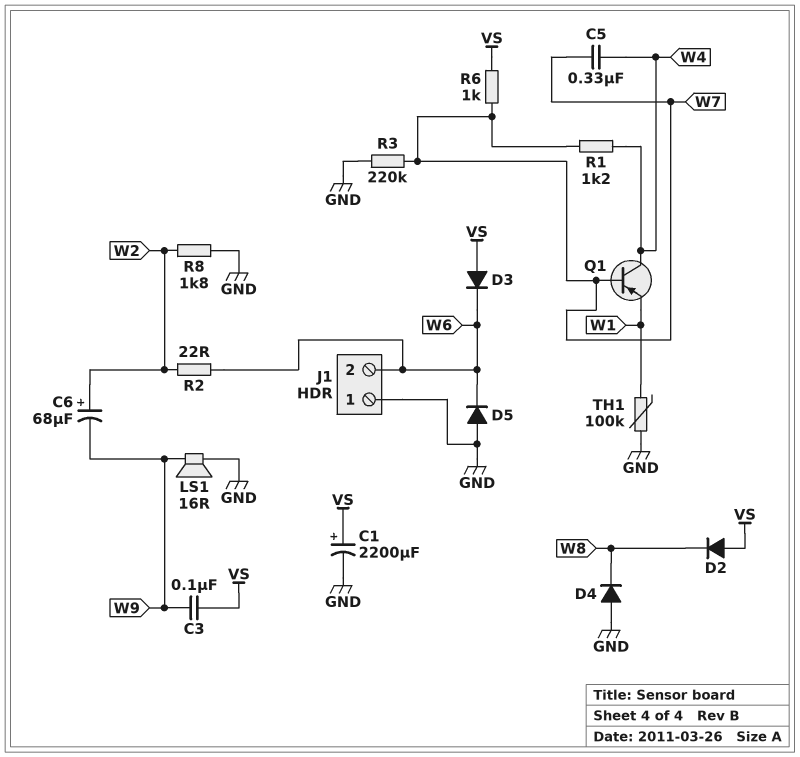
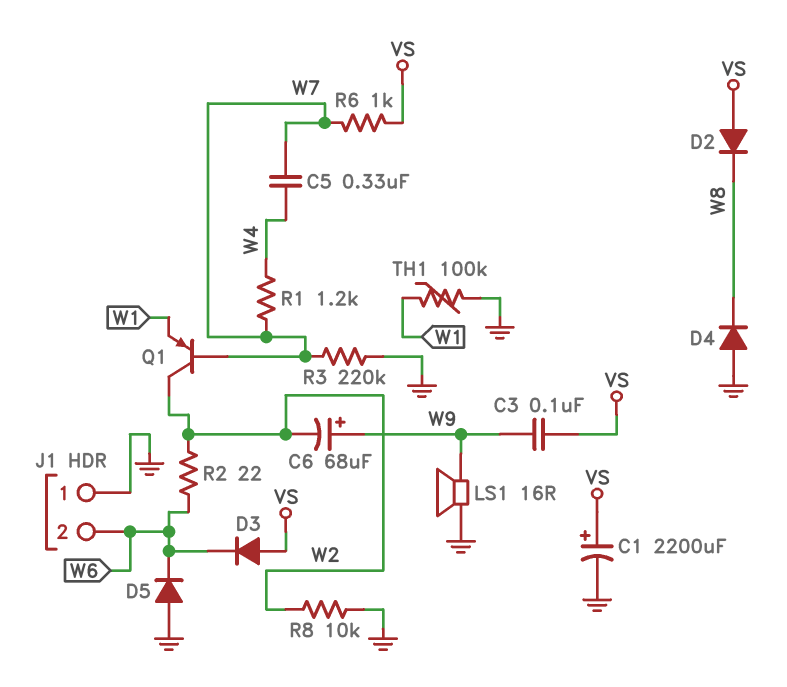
C6: 68uF (plus W2, minus W9) -> 68uF (plus W9, minus W2)
Q1: PNP (B W7, C W4, E W1) -> PNP (B W7, C W2, E W1)
R8: 1.8k (GND, W2) -> 10k (GND, W2)

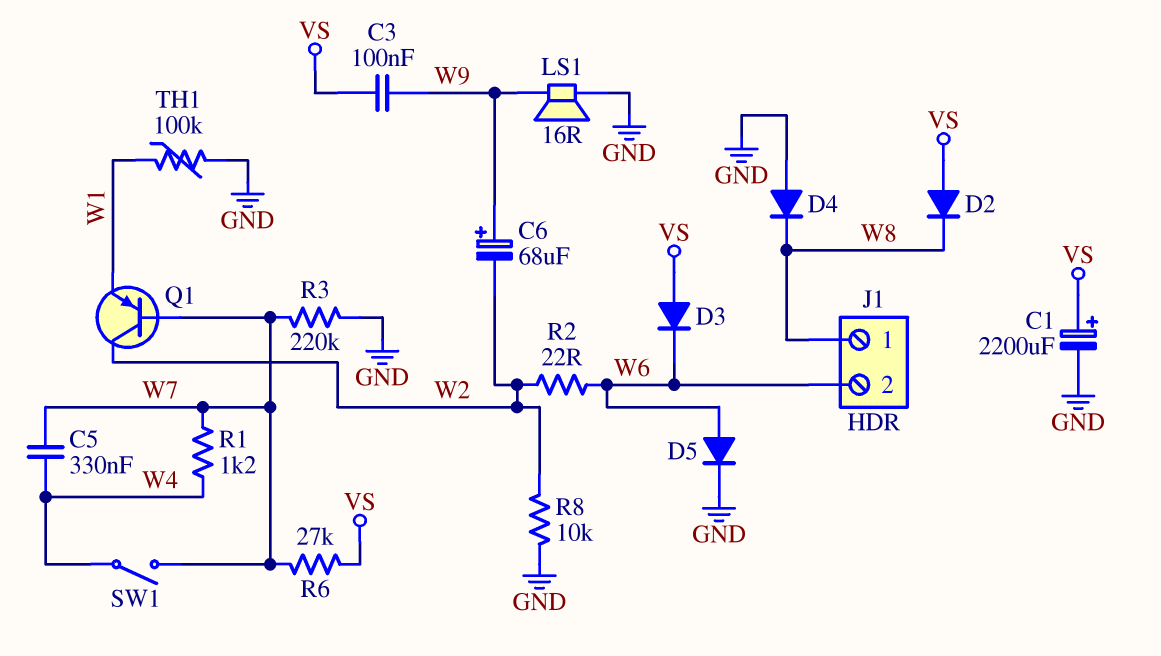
D5: diode (A GND, K W6) -> diode (A W6, K GND)
J1 pin 1: GND -> W8
R6: 1k (VS, W7) -> 27k (VS, W7)
SW1: none -> switch (W4, W7)

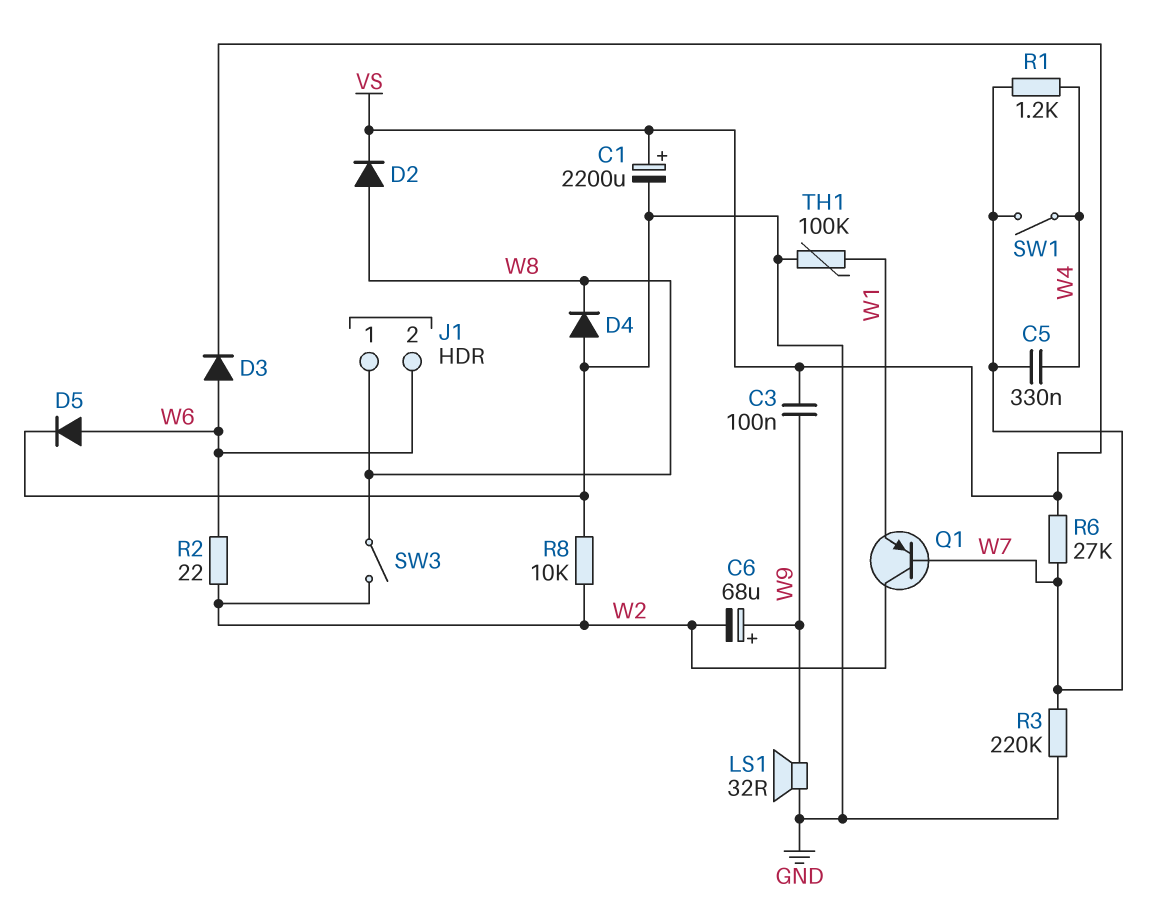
D2: diode (A VS, K W8) -> diode (A W8, K VS)
D3: diode (A VS, K W6) -> diode (A W6, K VS)
LS1: speaker 16R (GND, W9) -> speaker 32R (GND, W9)
SW3: none -> switch (W2, W8)

